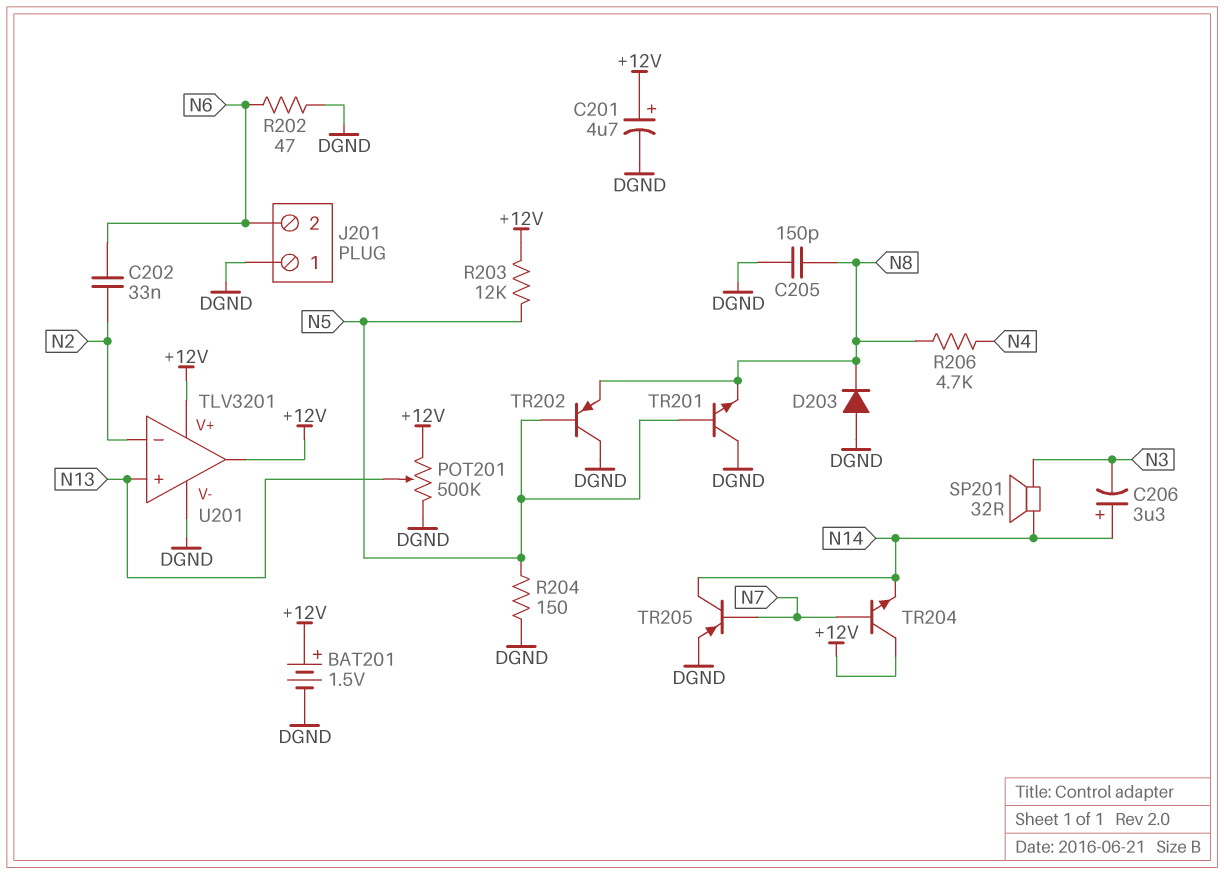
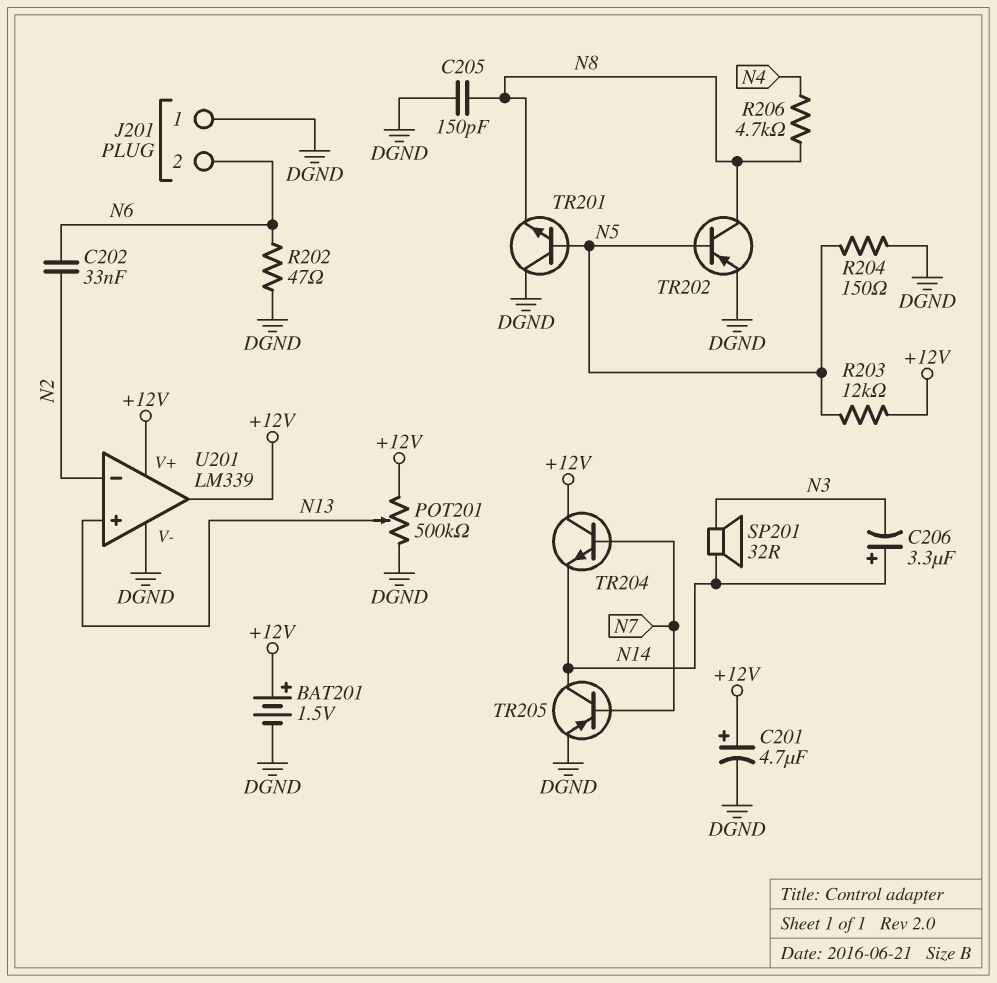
D203: diode (A DGND, K N8) -> none
TR202: PNP (B N5, C DGND, E N8) -> PNP (B N5, C N8, E DGND)
U201: TLV3201 -> LM339

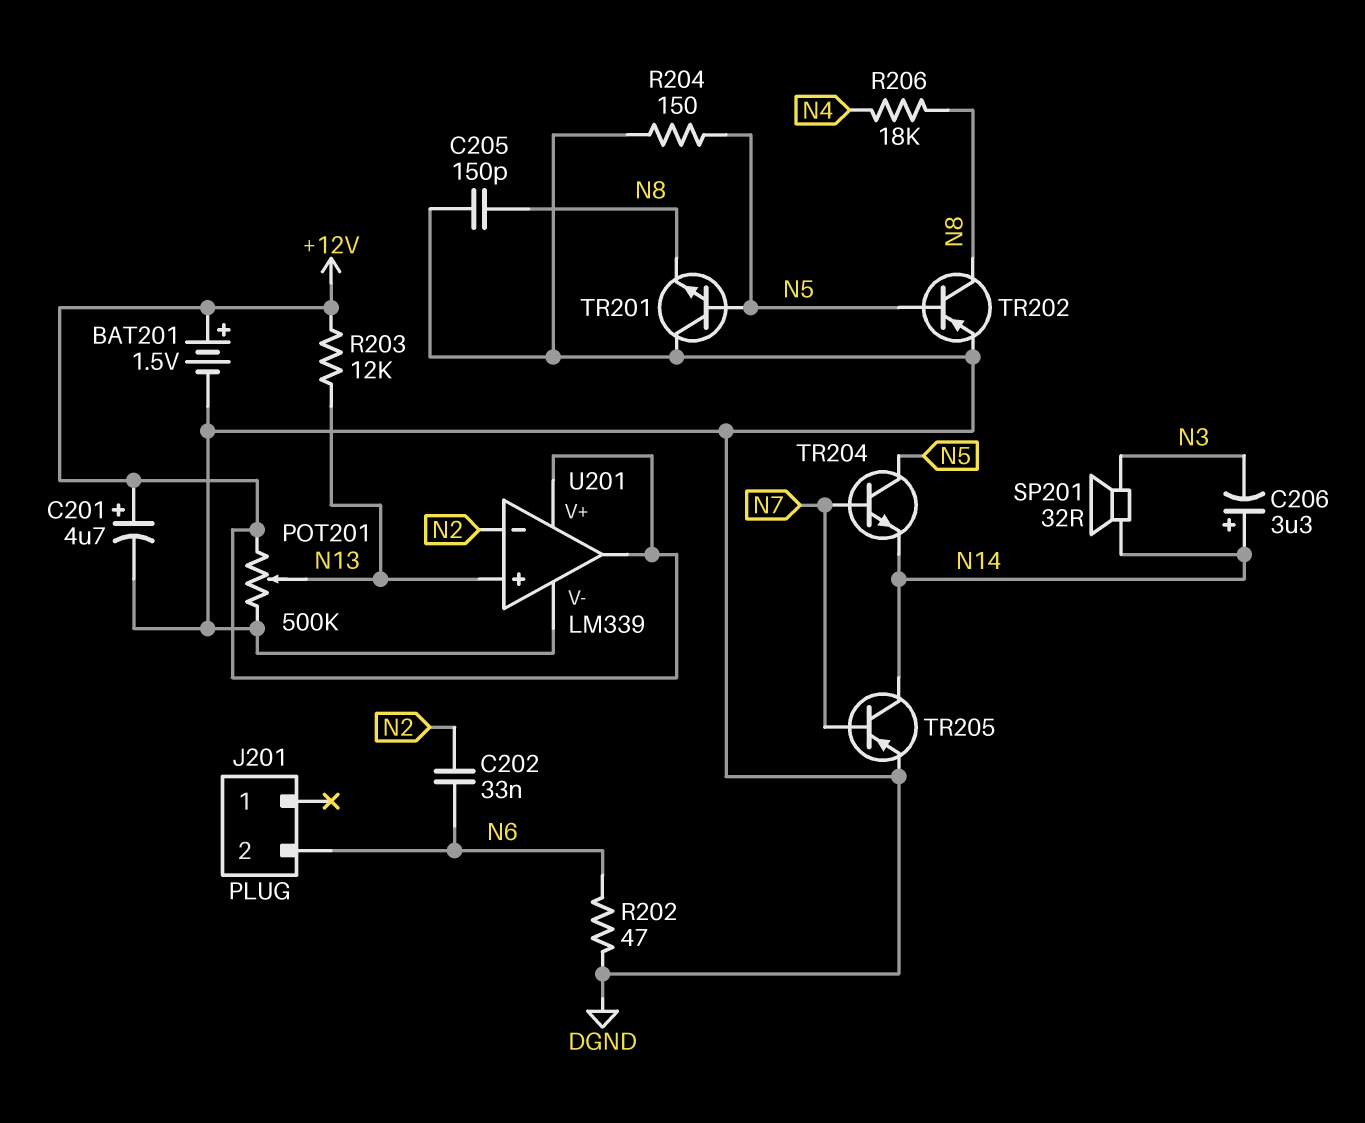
J201 pin 1: DGND -> none
R203: 12k (+12V, N5) -> 12k (+12V, N13)
R206: 4.7k (N4, N8) -> 18k (N4, N8)
TR204: NPN (B N7, C +12V, E N14) -> NPN (B N7, C N5, E N14)

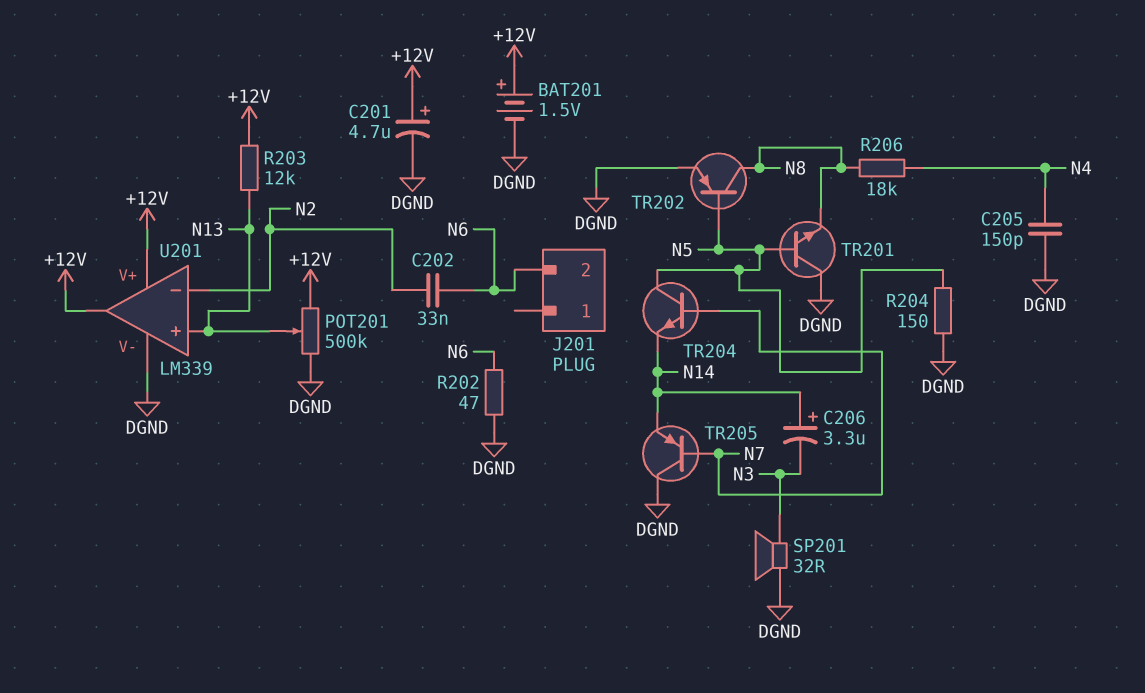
C205: 150pF (DGND, N8) -> 150pF (DGND, N4)
SP201: speaker 32R (N3, N14) -> speaker 32R (DGND, N3)
TR205: PNP (B N7, C N14, E DGND) -> PNP (B N7, C DGND, E N14)

